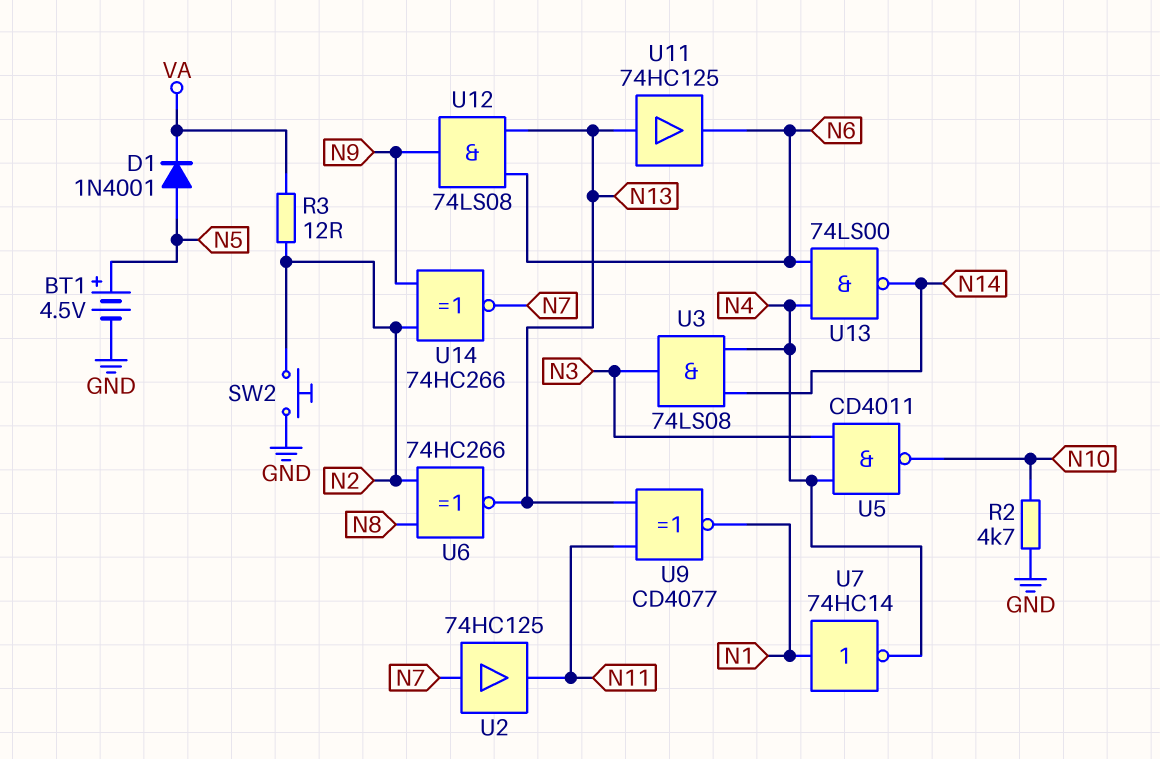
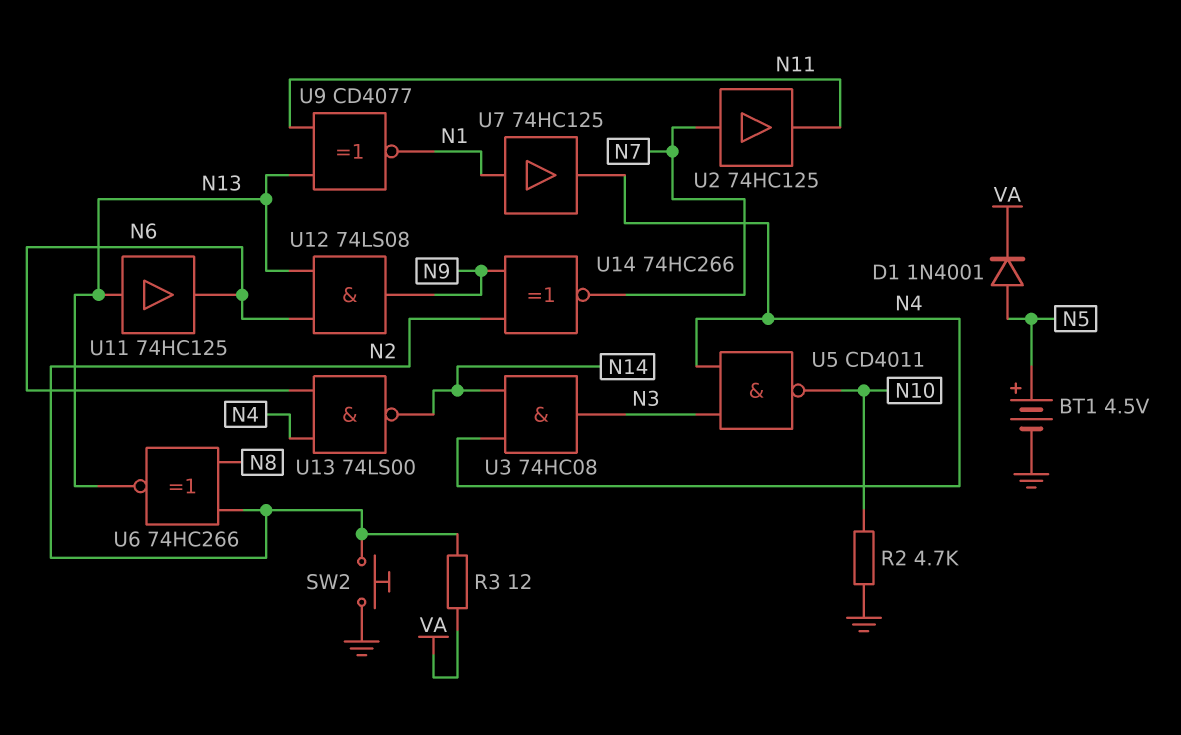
U3: AND 74LS08 (in N4, in N14, out N3) -> AND 74HC08 (in N4, in N14, out N3)
U7: NOT 74HC14 (in N1, out N4) -> buffer 74HC125 (in N1, out N4)

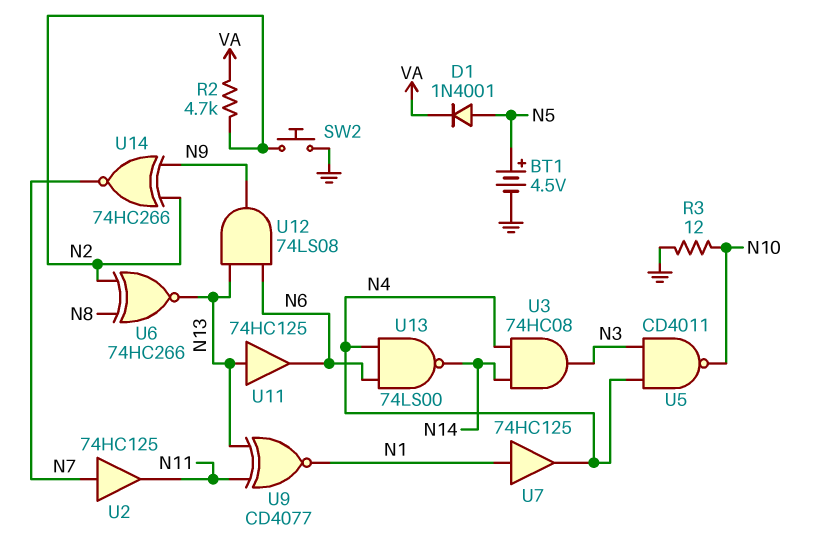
R2: 4.7k (GND, N10) -> 4.7k (N2, VA)
R3: 12 (N2, VA) -> 12 (GND, N10)

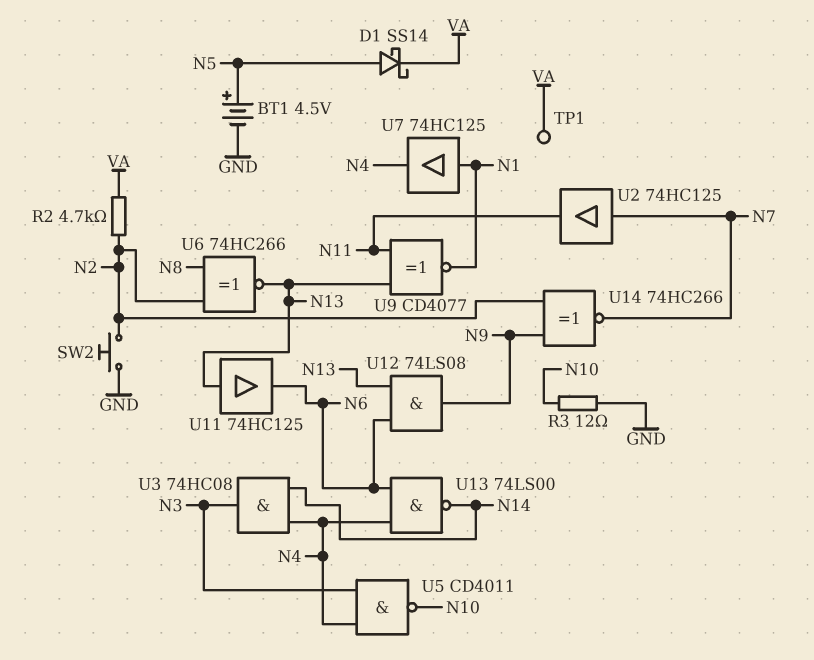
D1: diode 1N4001 (A N5, K VA) -> schottky SS14 (A N5, K VA)
TP1: none -> test point (VA)

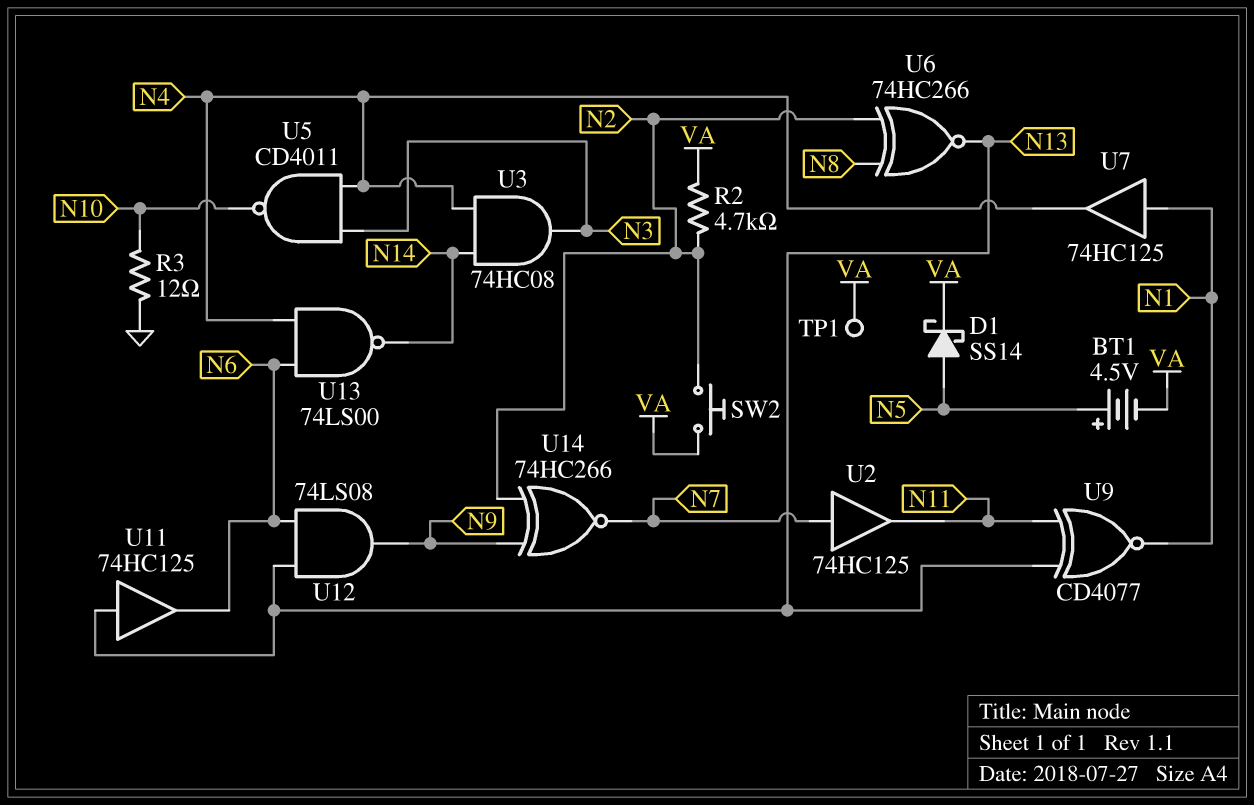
BT1: 4.5V (plus N5, minus GND) -> 4.5V (plus N5, minus VA)
SW2: button (GND, N2) -> button (N2, VA)

